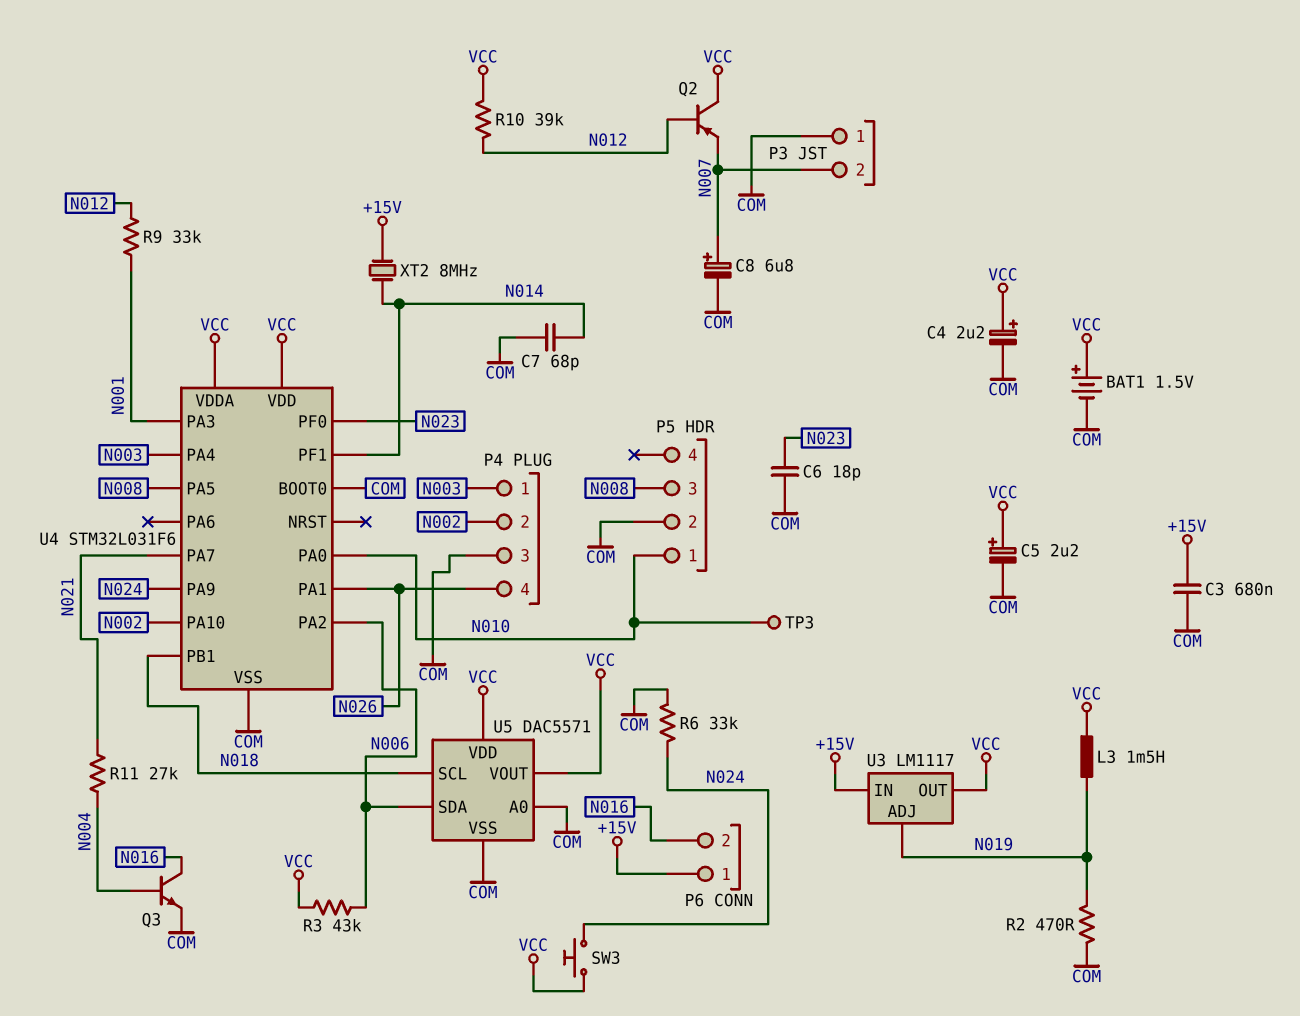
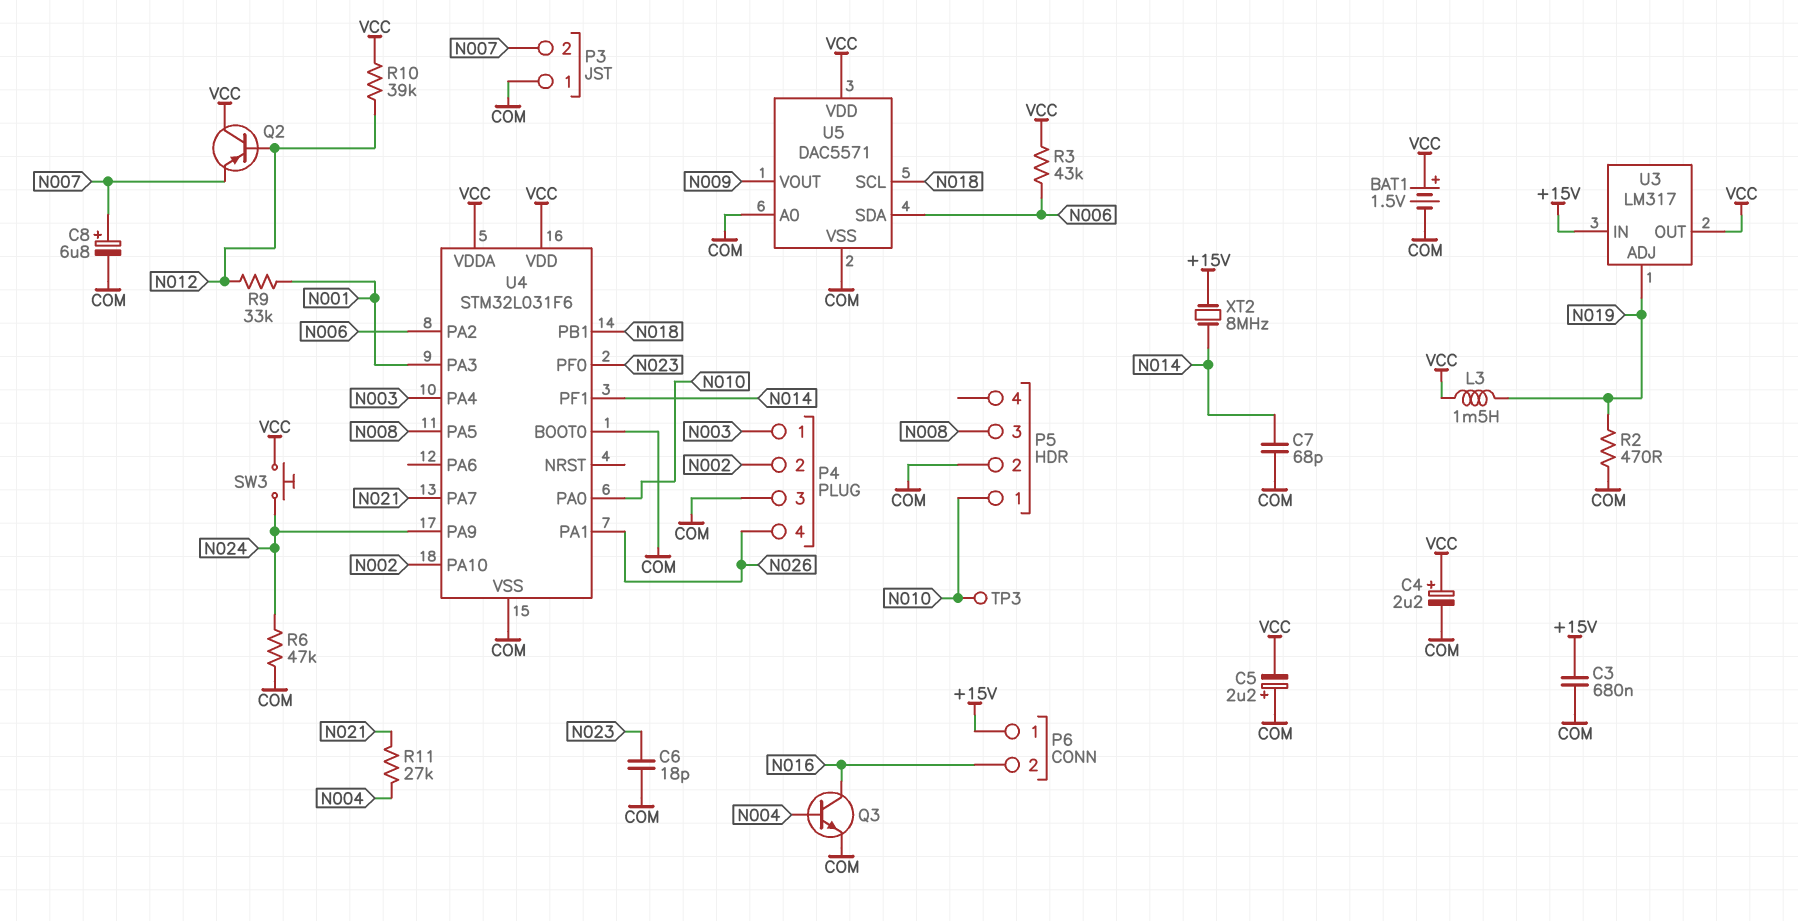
C5: 2.2uF (plus VCC, minus COM) -> 2.2uF (plus COM, minus VCC)
R6: 33k (COM, N024) -> 47k (COM, N024)
U3: LM1117 -> LM317
U5 pin VOUT: VCC -> N009

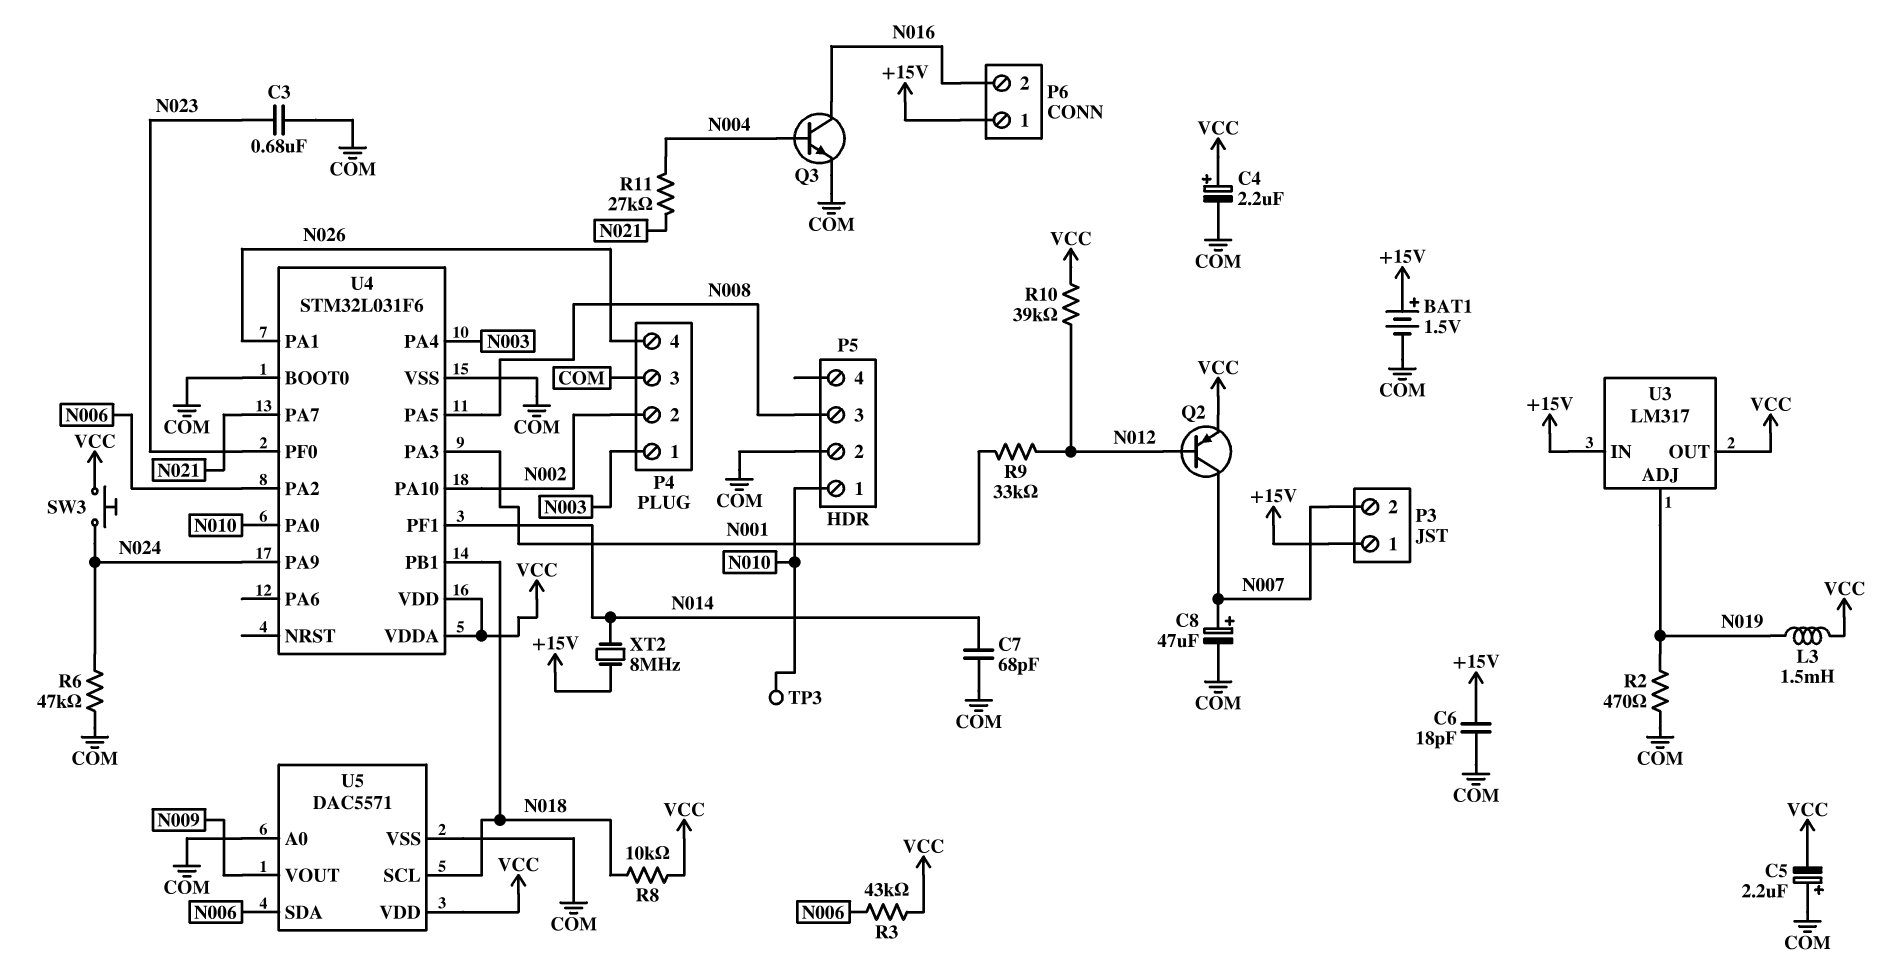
BAT1: 1.5V (plus VCC, minus COM) -> 1.5V (plus +15V, minus COM)
C3: 680nF (+15V, COM) -> 680nF (COM, N023)
C6: 18pF (COM, N023) -> 18pF (+15V, COM)
C8: 6.8uF (plus N007, minus COM) -> 47uF (plus N007, minus COM)
P3 pin 1: COM -> +15V
Q2: PNP (B N012, C VCC, E N007) -> PNP (B N012, C N007, E VCC)
R8: none -> 10k (N018, VCC)

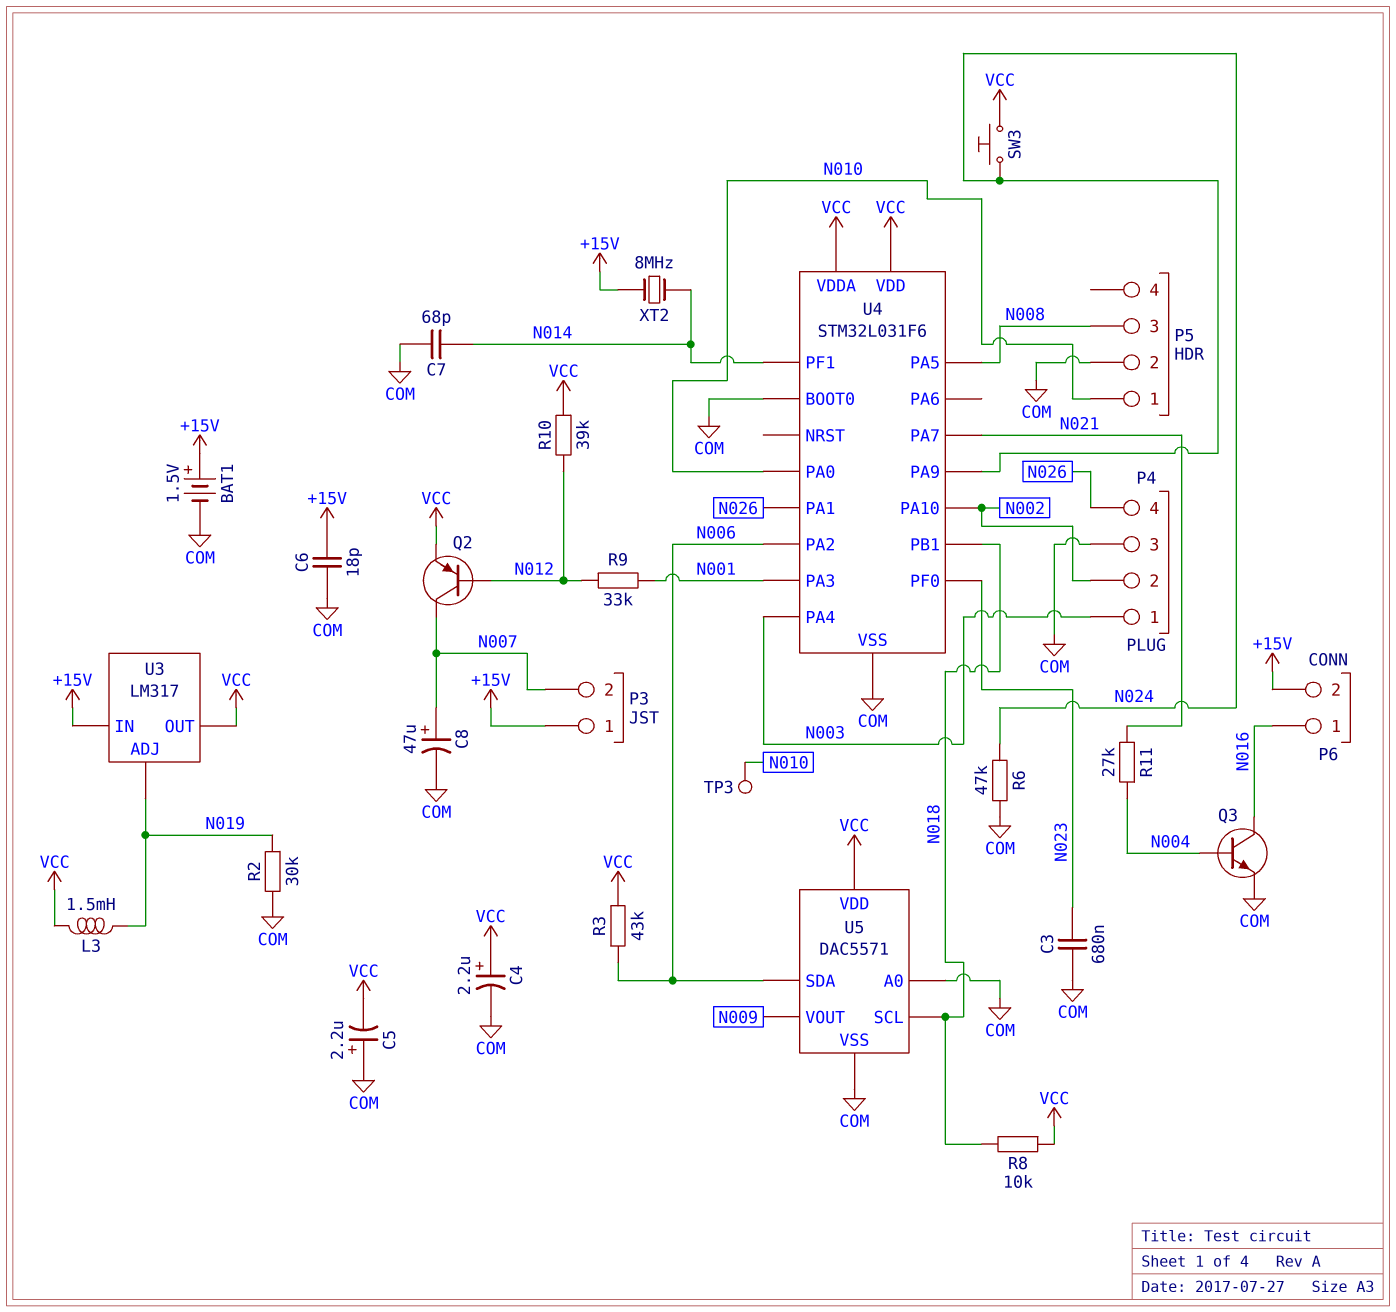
P6 pin 1: +15V -> N016
P6 pin 2: N016 -> +15V
R2: 470 (COM, N019) -> 30k (COM, N019)

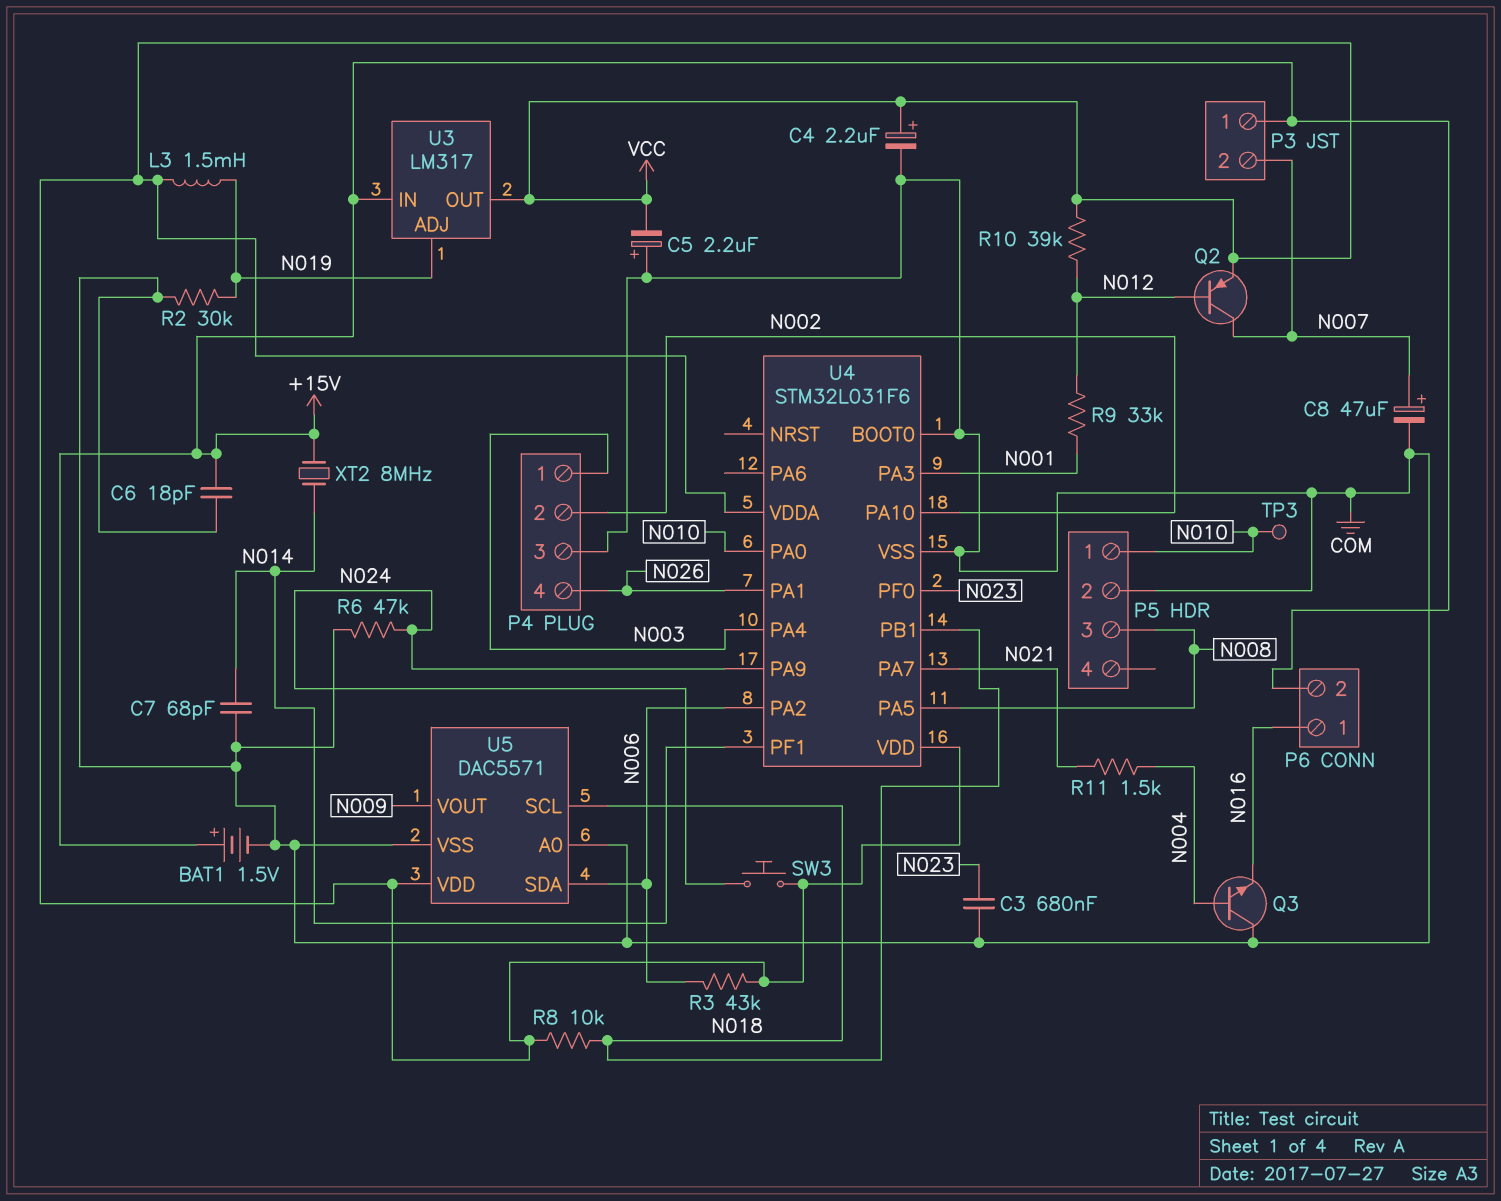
Q3: NPN (B N004, C N016, E COM) -> NPN (B N004, C COM, E N016)
R11: 27k (N004, N021) -> 1.5k (N004, N021)

